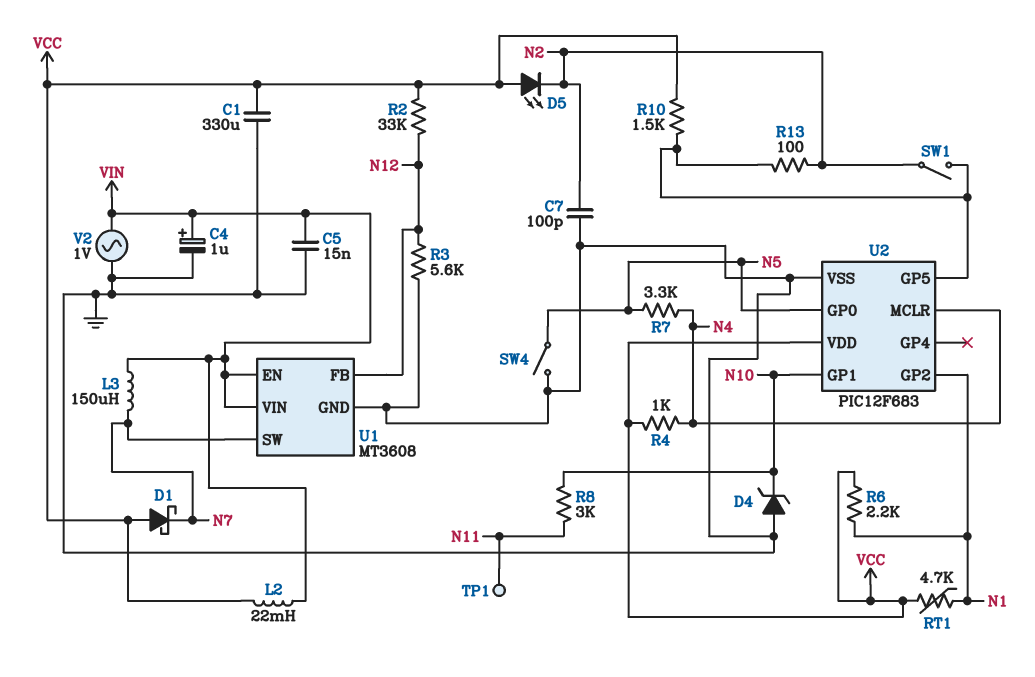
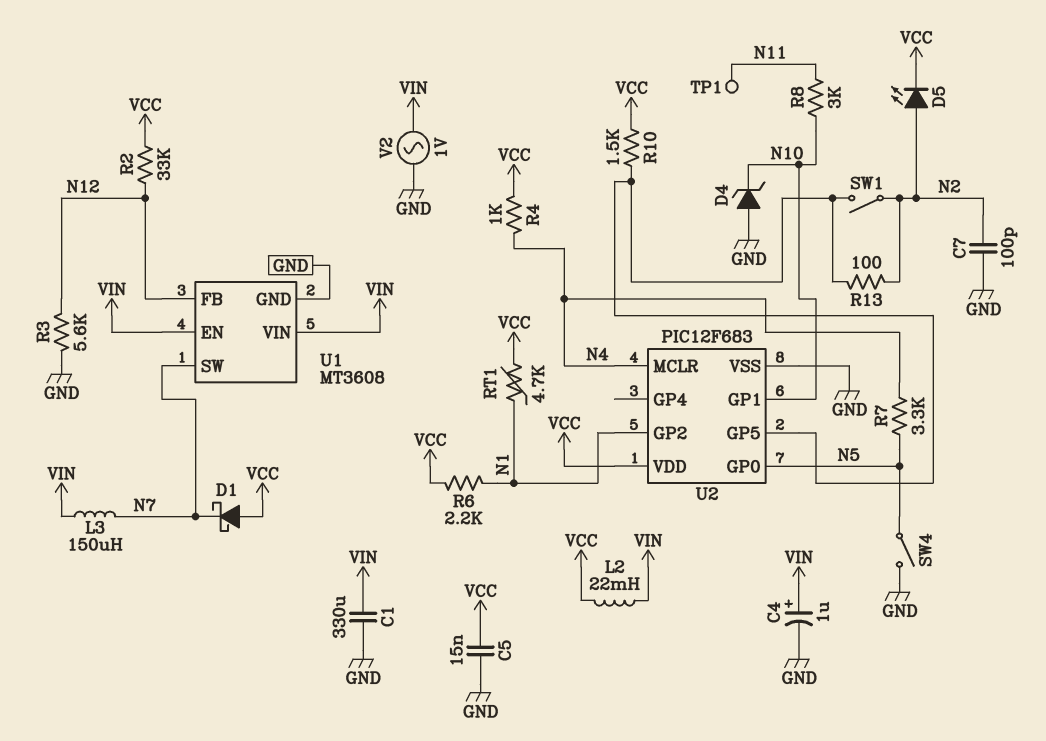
C1: 330uF (GND, VCC) -> 330uF (GND, VIN)
C5: 15nF (GND, VIN) -> 15nF (GND, VCC)
D5: LED (A VCC, K N2) -> LED (A N2, K VCC)

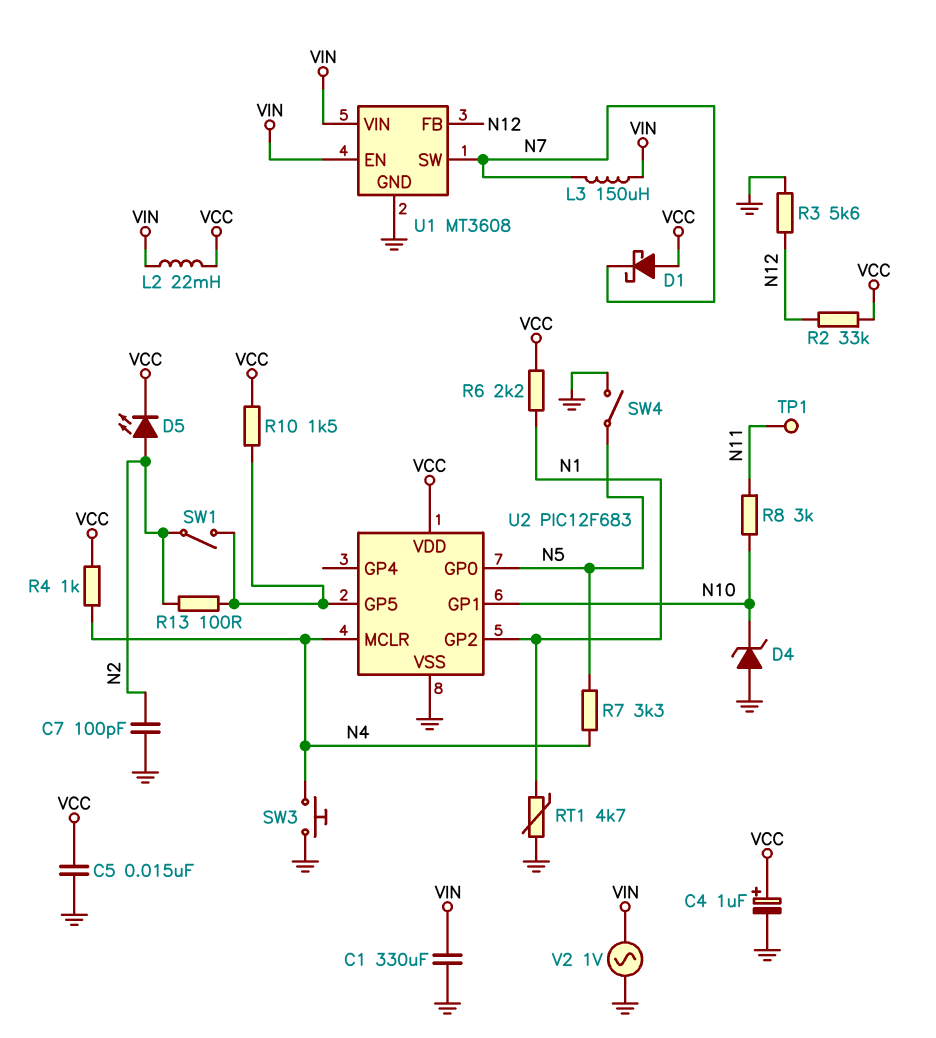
C4: 1uF (plus VIN, minus GND) -> 1uF (plus VCC, minus GND)
RT1: 4.7k (N1, VCC) -> 4.7k (GND, N1)
SW3: none -> button (GND, N4)

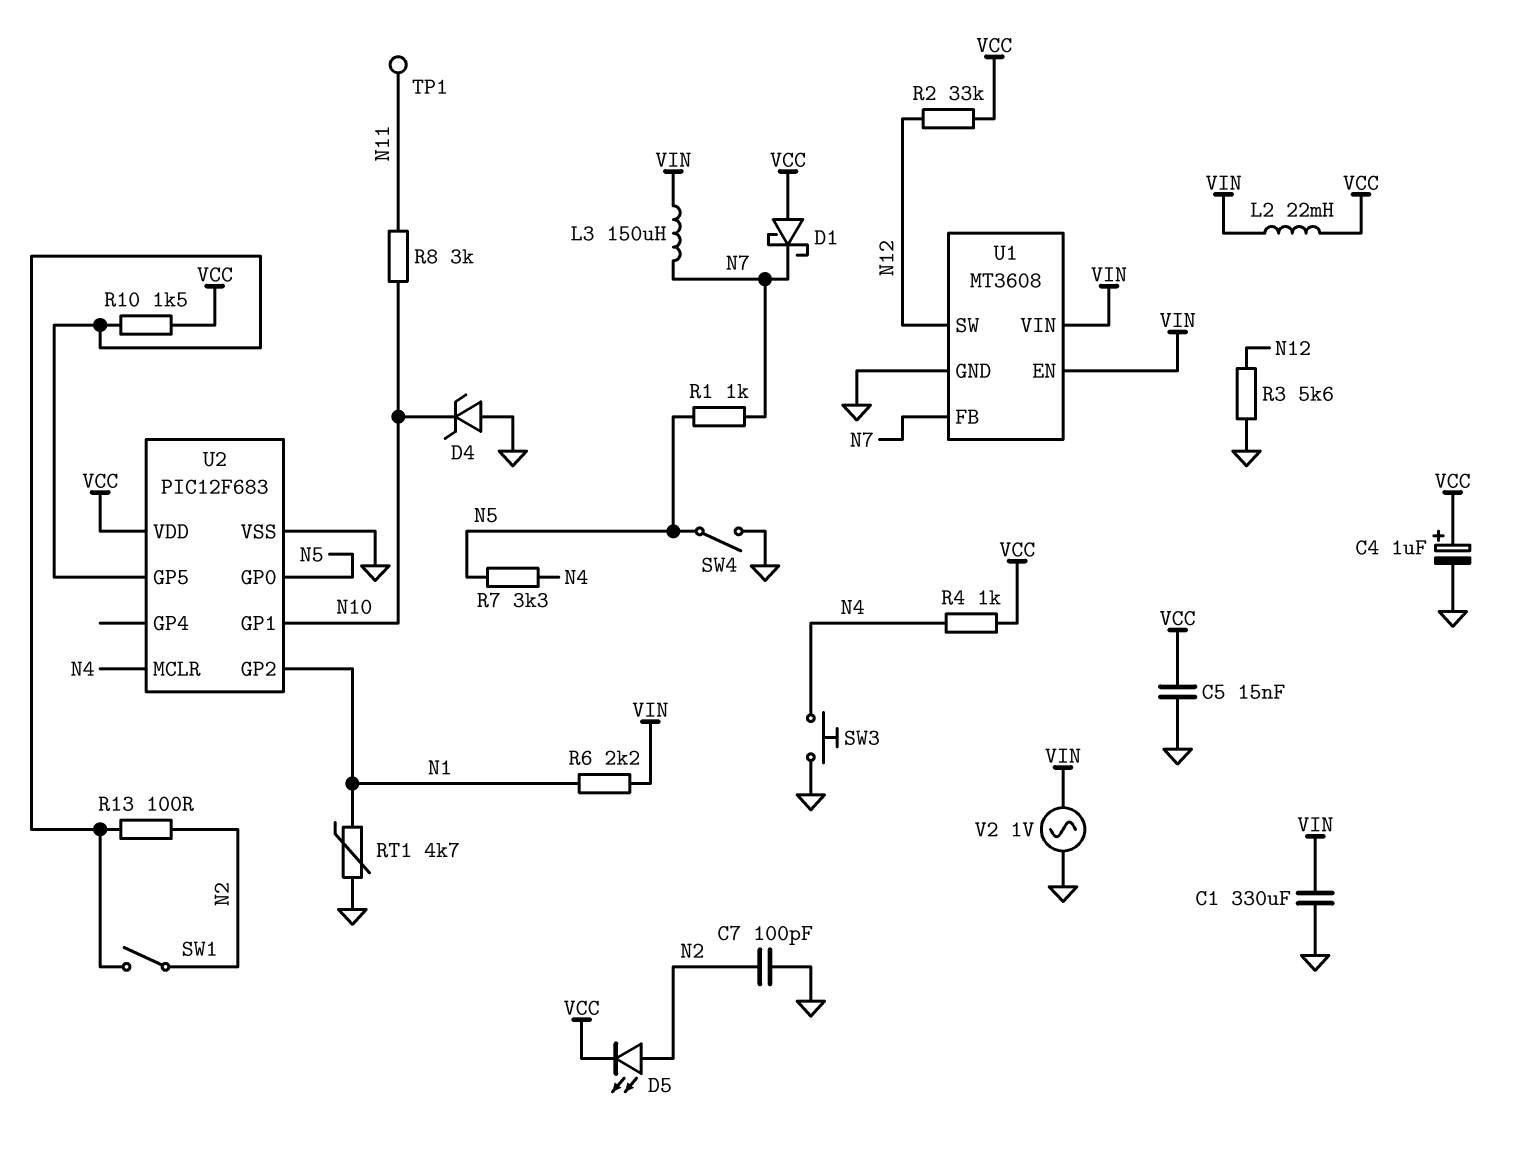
R1: none -> 1k (N5, N7)
R6: 2.2k (N1, VCC) -> 2.2k (N1, VIN)
U1 pin FB: N12 -> N7
U1 pin SW: N7 -> N12

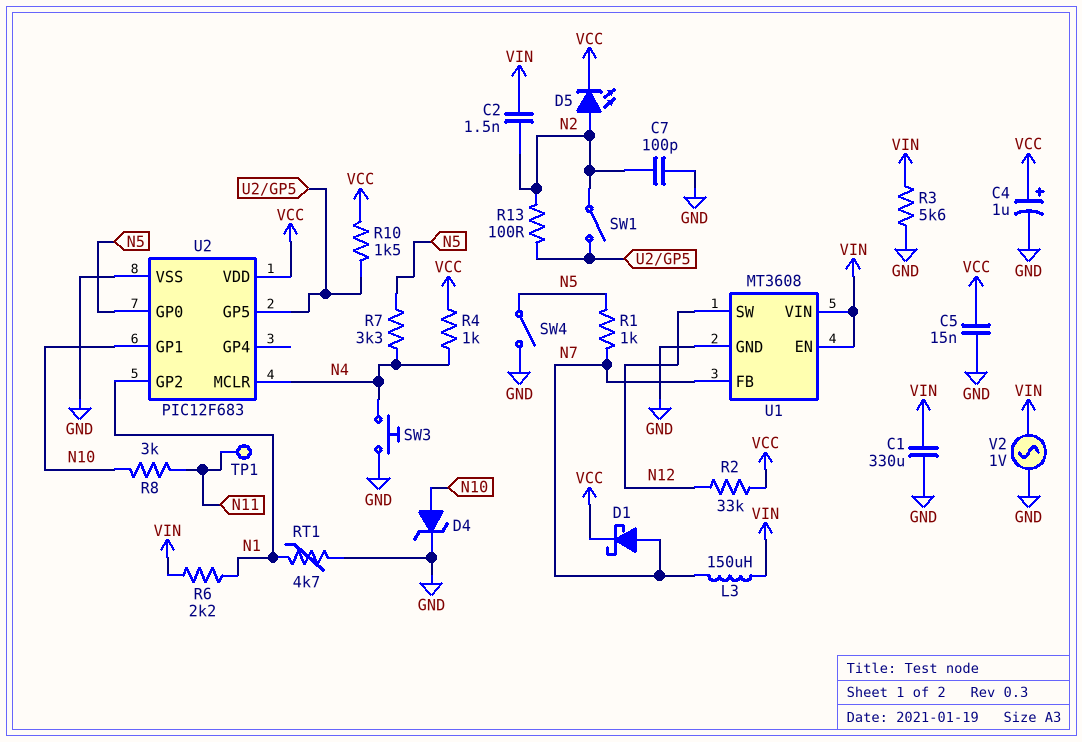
C2: none -> 1.5nF (N2, VIN)
D1: schottky (A VCC, K N7) -> schottky (A N7, K VCC)
D4: zener (A GND, K N10) -> zener (A N10, K GND)
L2: 22mH (VCC, VIN) -> none
R3: 5.6k (GND, N12) -> 5.6k (GND, VIN)

